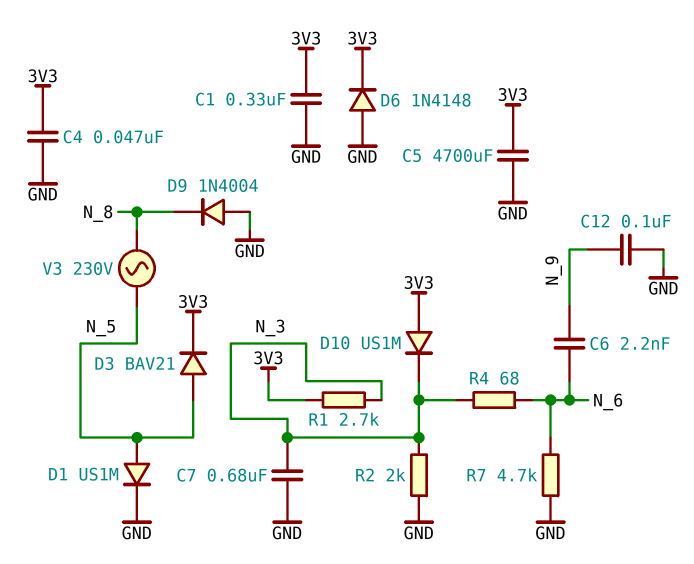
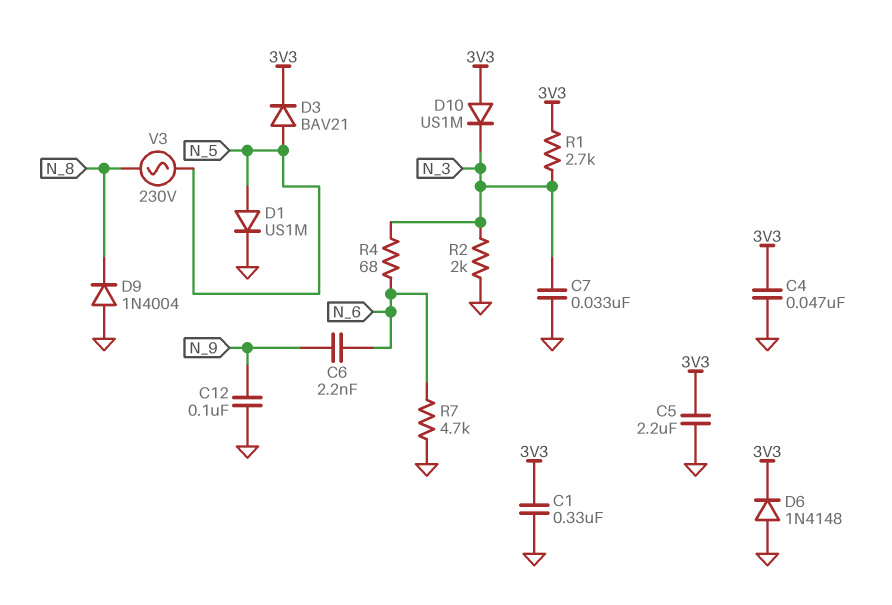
C5: 4700uF (3V3, GND) -> 2.2uF (3V3, GND)
C7: 680nF (GND, N_3) -> 33nF (GND, N_3)

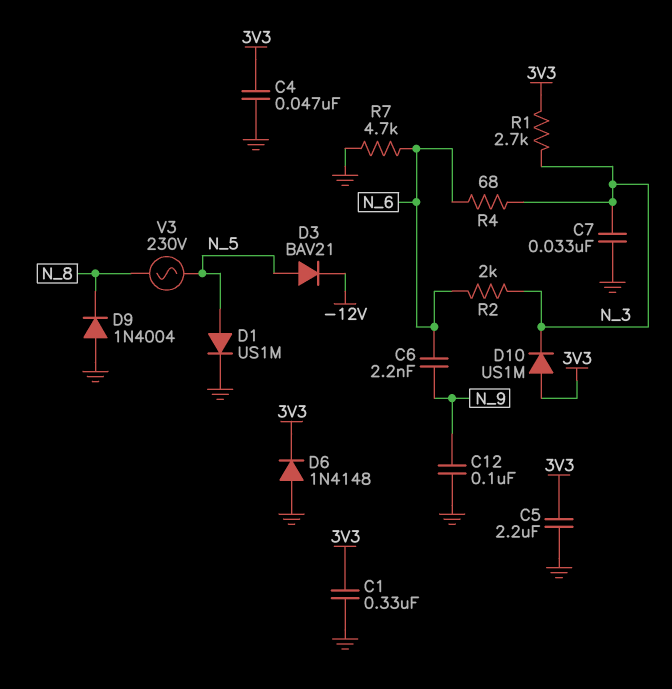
D3: diode BAV21 (A N_5, K 3V3) -> diode BAV21 (A N_5, K -12V)
R2: 2k (GND, N_3) -> 2k (N_3, N_6)

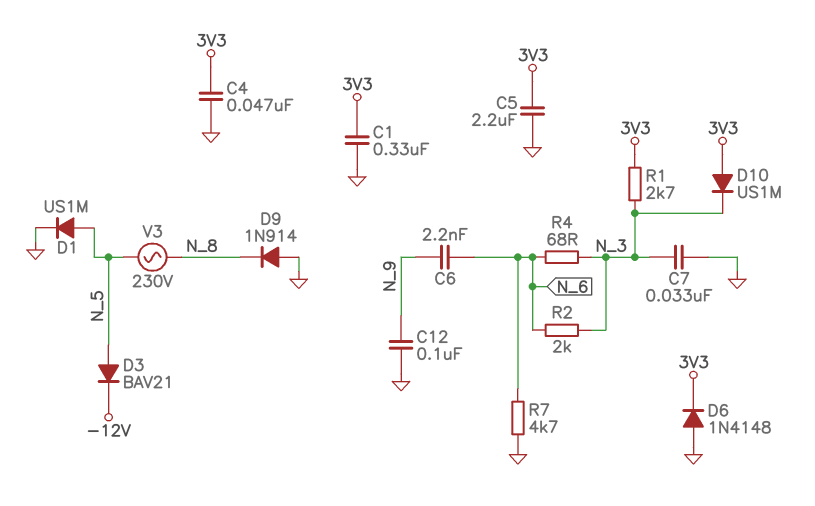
D9: diode 1N4004 (A GND, K N_8) -> diode 1N914 (A GND, K N_8)

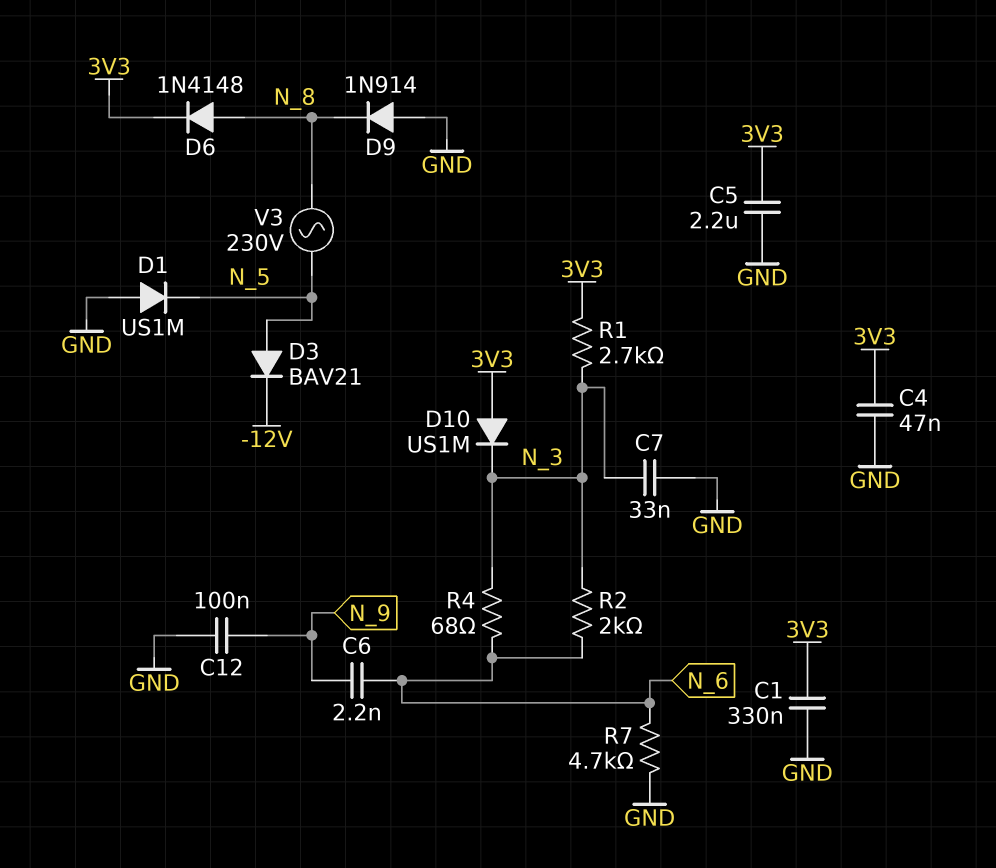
D1: diode US1M (A N_5, K GND) -> diode US1M (A GND, K N_5)
D6: diode 1N4148 (A GND, K 3V3) -> diode 1N4148 (A N_8, K 3V3)

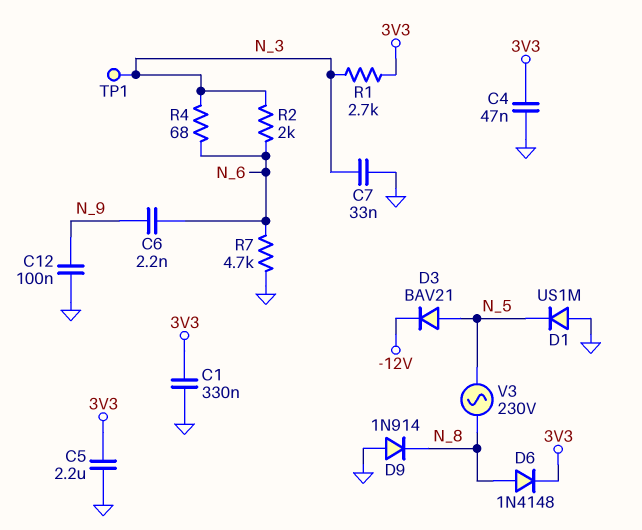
D10: diode US1M (A 3V3, K N_3) -> none
TP1: none -> test point (N_3)

